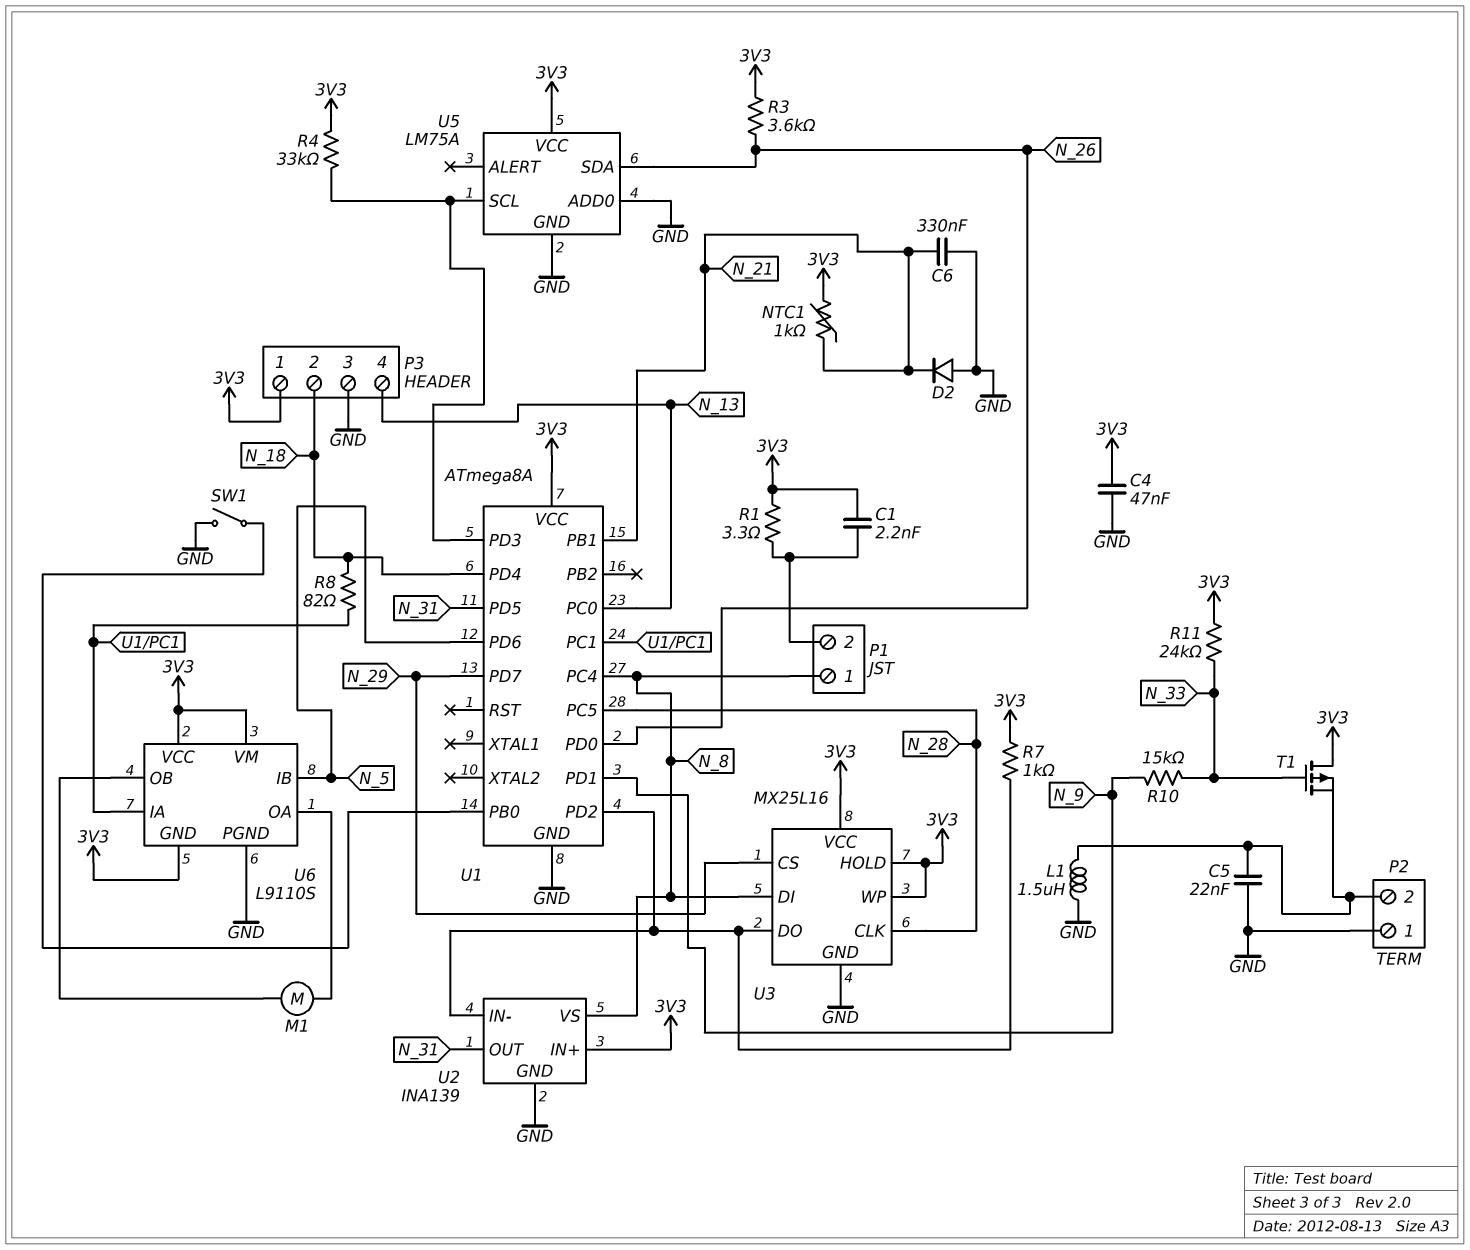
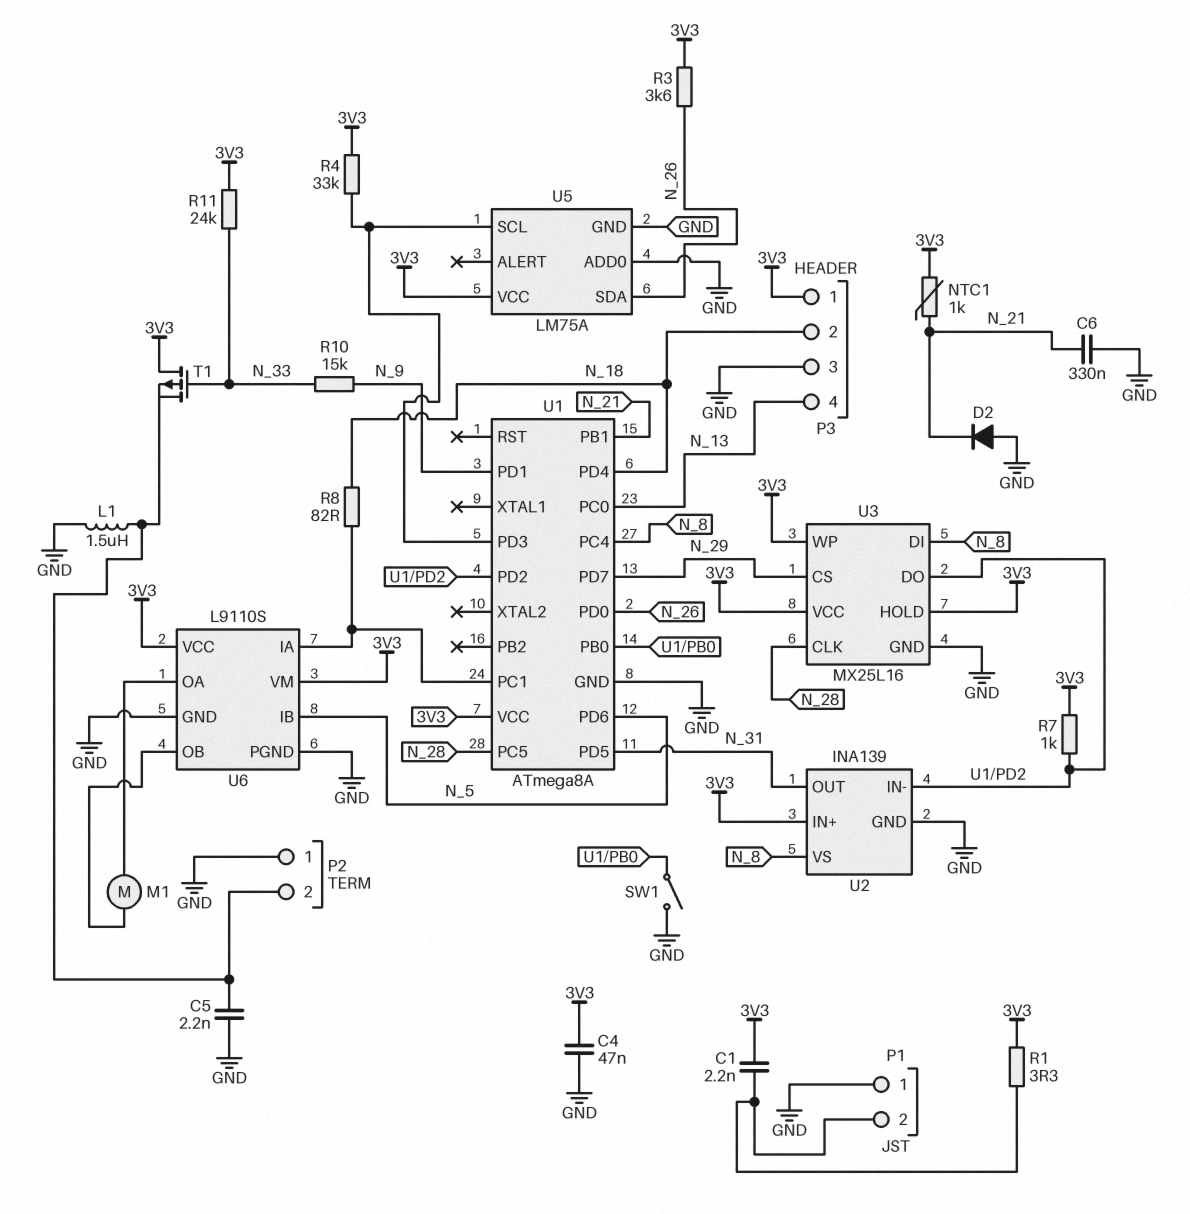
C5: 22nF (GND, P2/2) -> 2.2nF (GND, P2/2)
P1 pin 1: N_8 -> GND
U6 pin GND: 3V3 -> GND

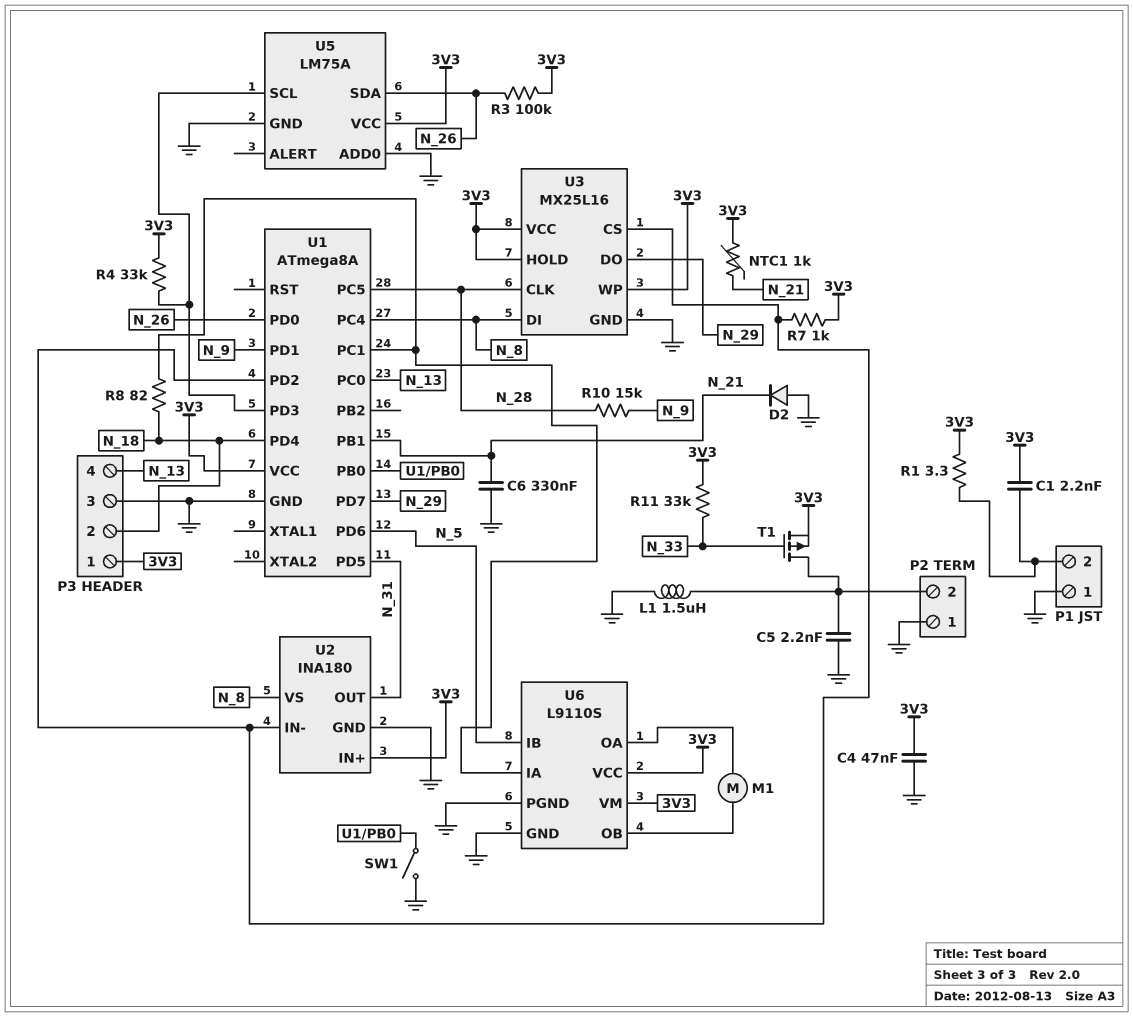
R3: 3.6k (3V3, N_26) -> 100k (3V3, N_26)
R10: 15k (N_9, N_33) -> 15k (N_9, N_28)
R11: 24k (3V3, N_33) -> 33k (3V3, N_33)
T1: PMOS (G N_33, D 3V3, S P2/2) -> PMOS (G N_33, D P2/2, S 3V3)
U2: INA139 -> INA180
U3 pin CS: N_29 -> U1/PD2
U3 pin DO: U1/PD2 -> N_29

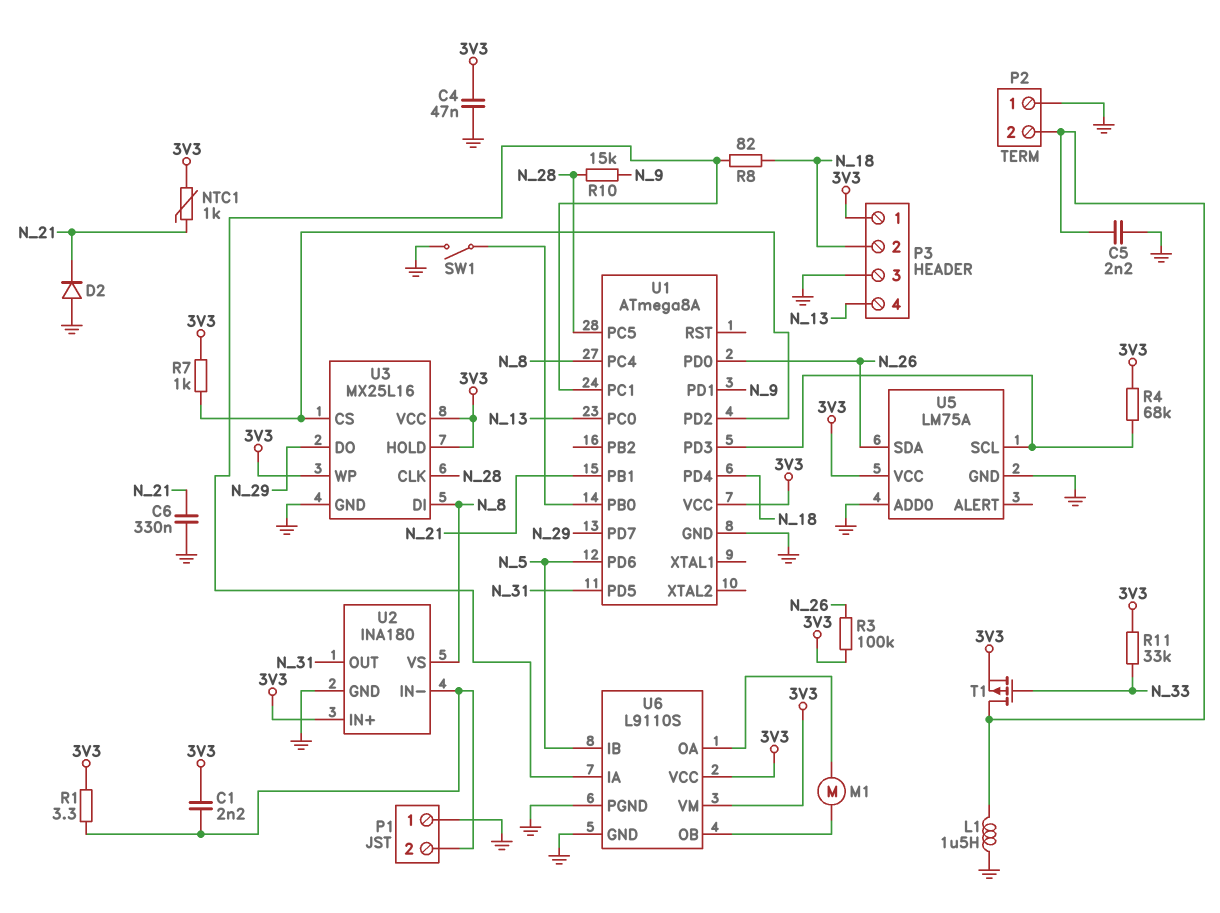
R4: 33k (3V3, U1/PD3) -> 68k (3V3, U1/PD3)
U2 pin IN-: U1/PD2 -> P1/2

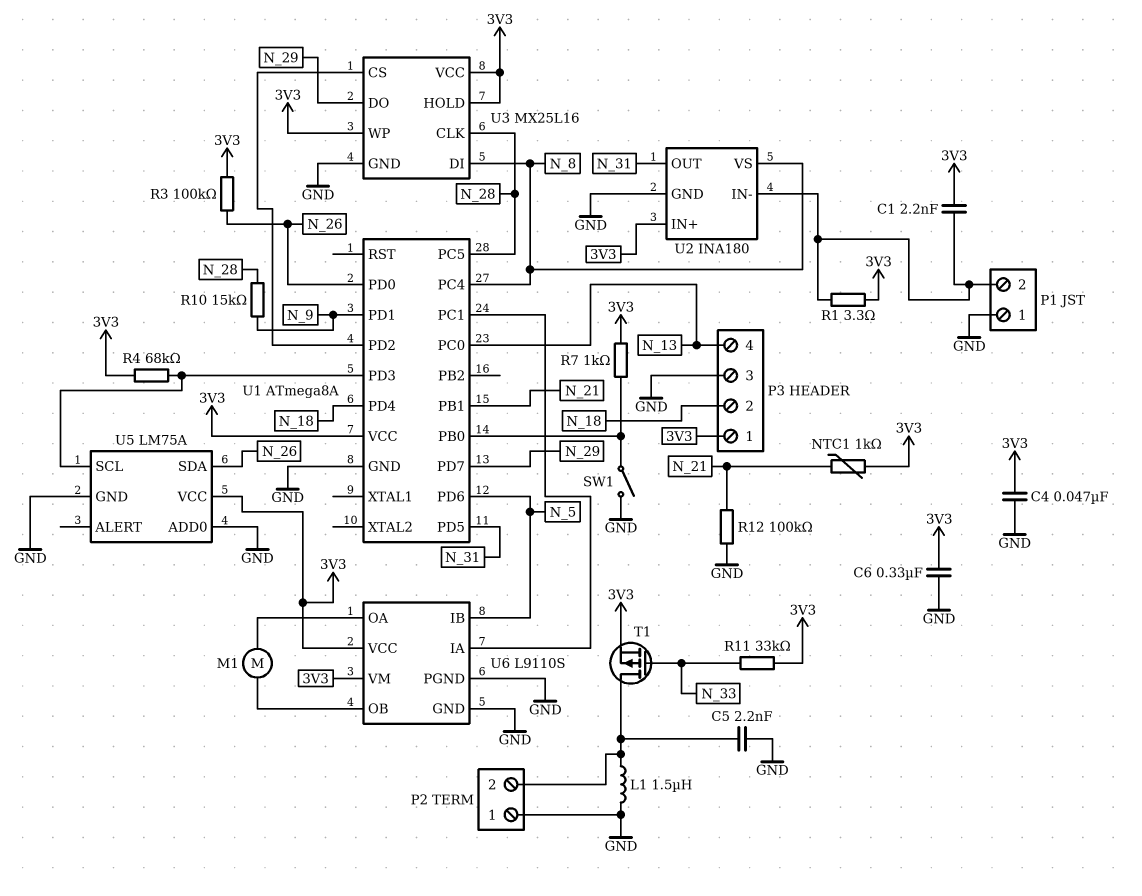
C6: 330nF (GND, N_21) -> 330nF (3V3, GND)
D2: diode (A GND, K N_21) -> none
R7: 1k (3V3, U1/PD2) -> 1k (3V3, U1/PB0)
R8: 82 (N_18, U1/PC1) -> none
R12: none -> 100k (GND, N_21)

